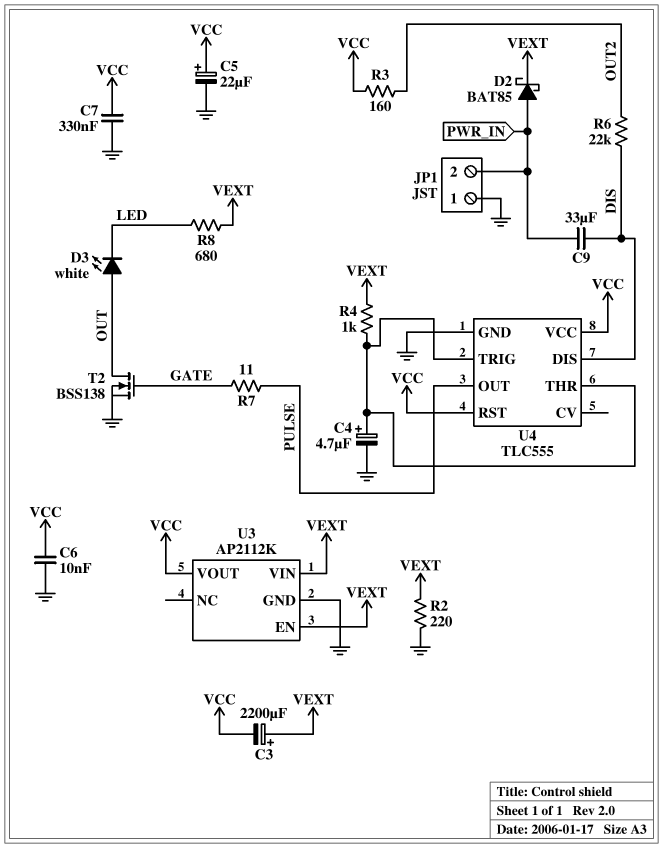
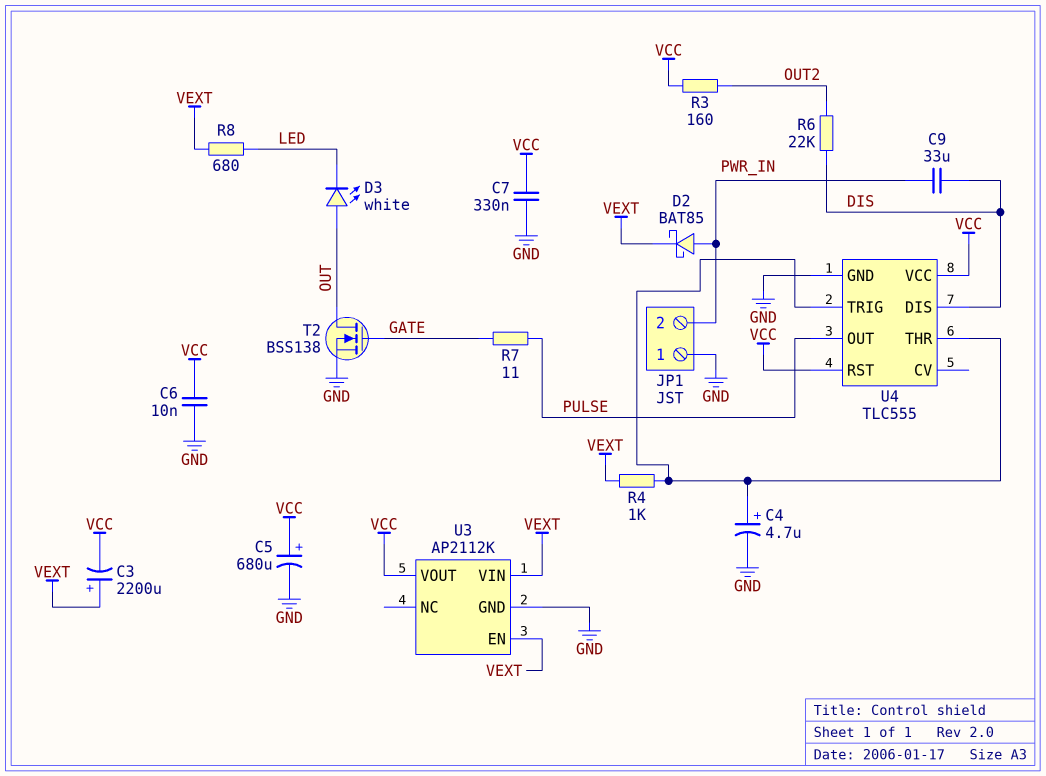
C5: 22uF (plus VCC, minus GND) -> 680uF (plus VCC, minus GND)
R2: 220 (GND, VEXT) -> none

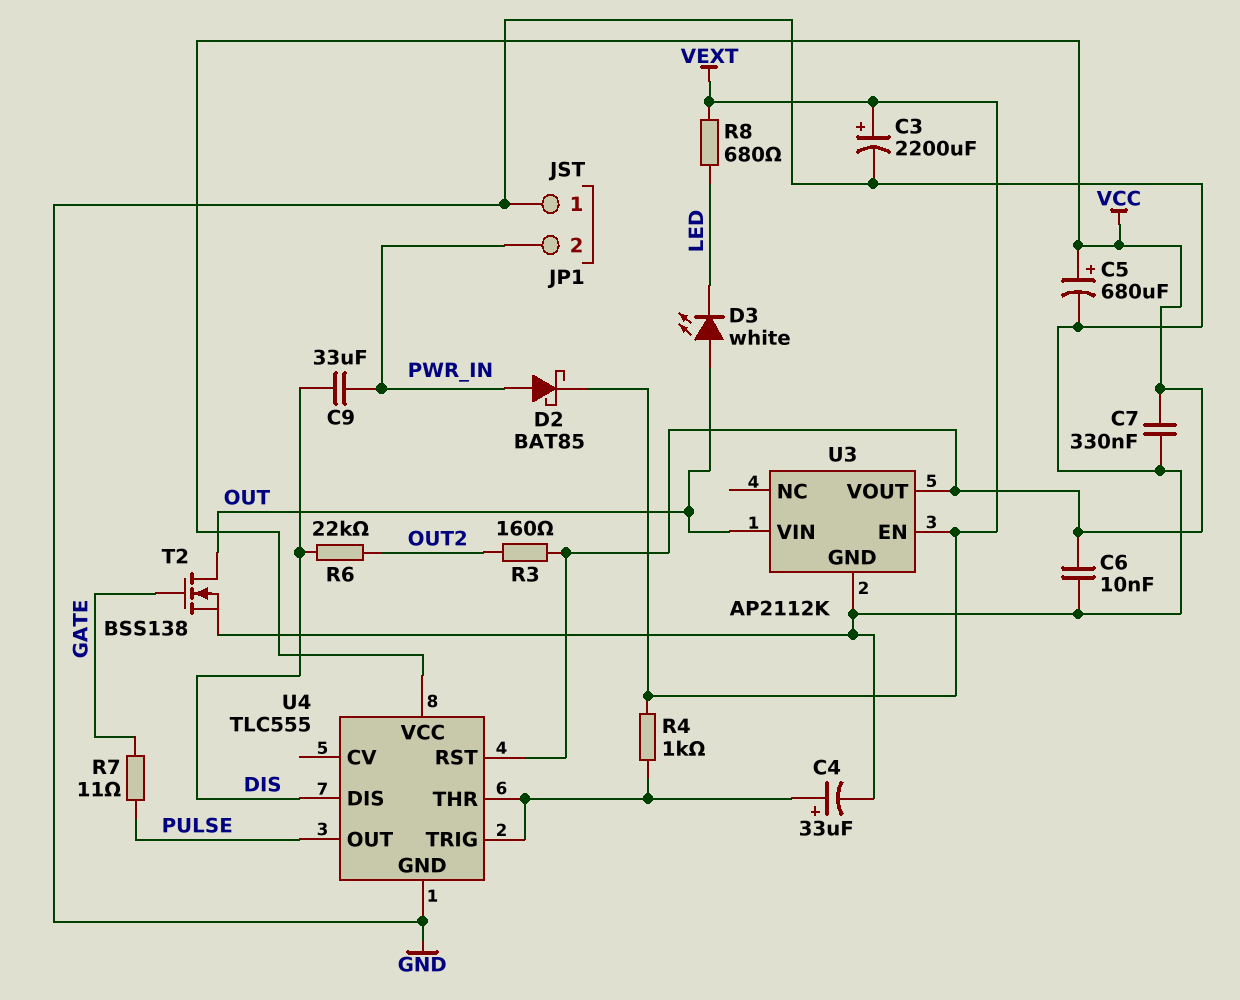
C3: 2200uF (plus VEXT, minus VCC) -> 2200uF (plus VEXT, minus GND)
C4: 4.7uF (plus U4/THR, minus GND) -> 33uF (plus U4/THR, minus GND)
U3 pin VIN: VEXT -> OUT

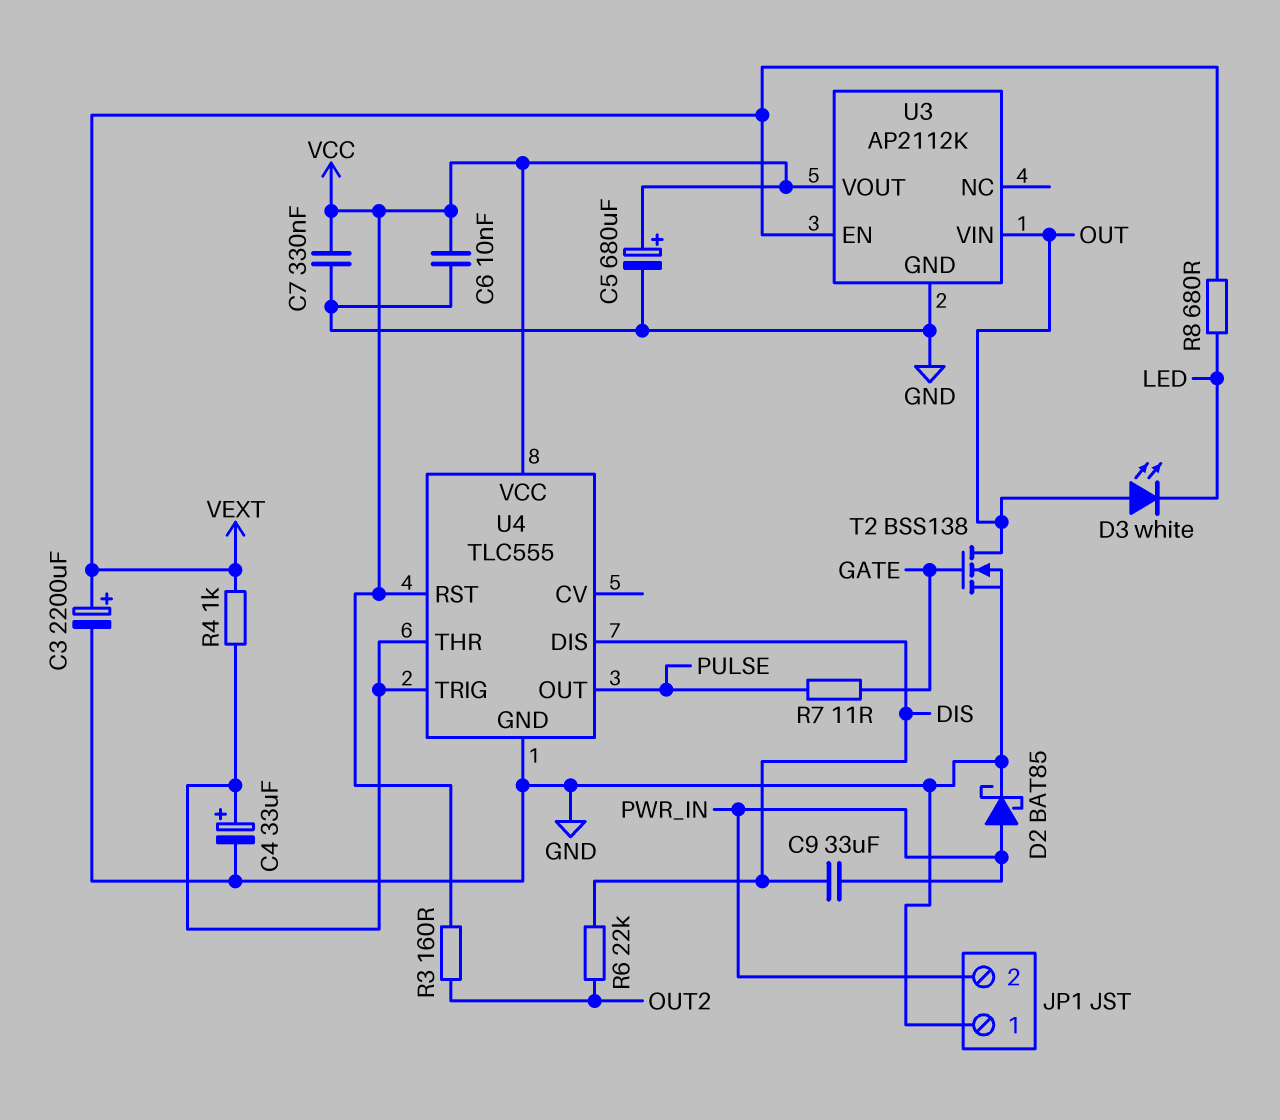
D2: schottky BAT85 (A PWR_IN, K VEXT) -> schottky BAT85 (A PWR_IN, K GND)

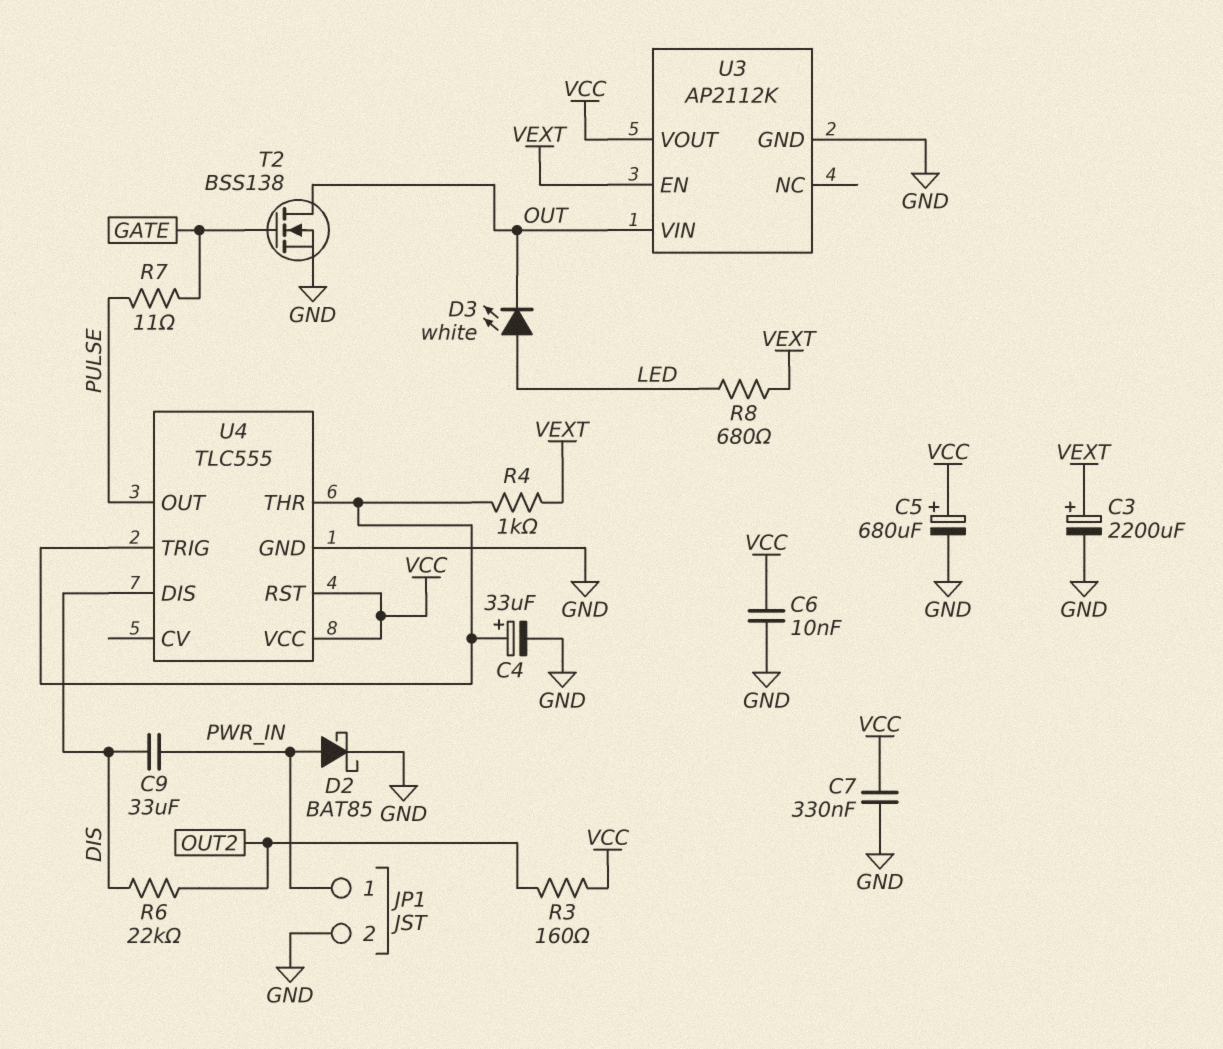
D3: LED white (A OUT, K LED) -> LED white (A LED, K OUT)
JP1 pin 1: GND -> PWR_IN
JP1 pin 2: PWR_IN -> GND

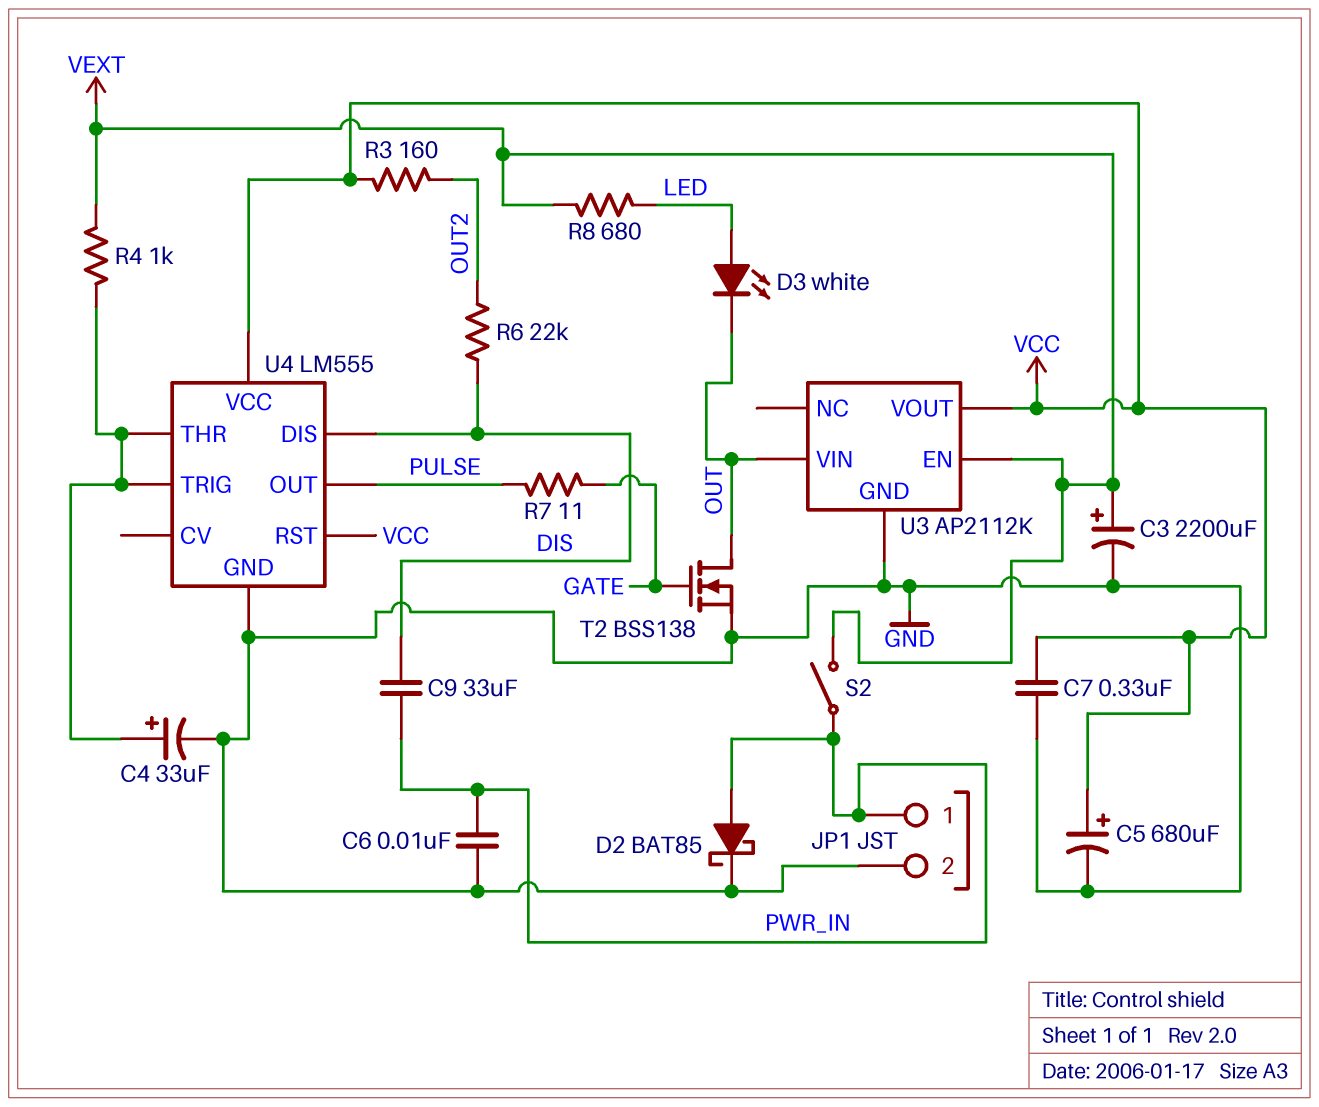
C6: 10nF (GND, VCC) -> 10nF (GND, PWR_IN)
S2: none -> switch (PWR_IN, VEXT)
U4: TLC555 -> LM555

